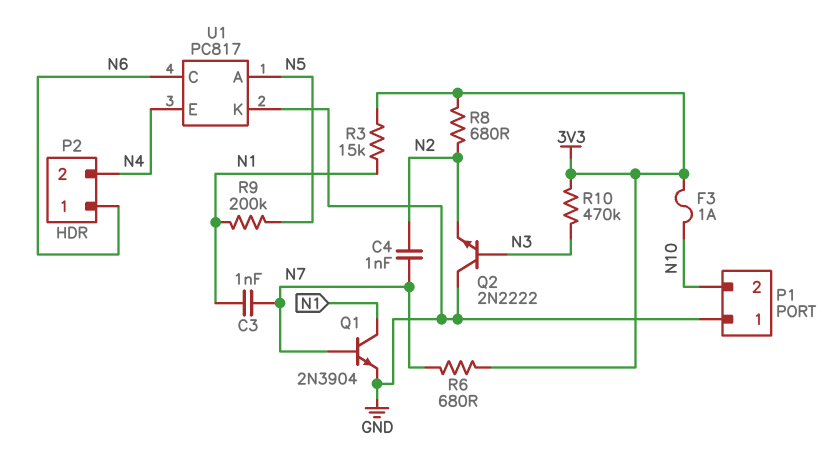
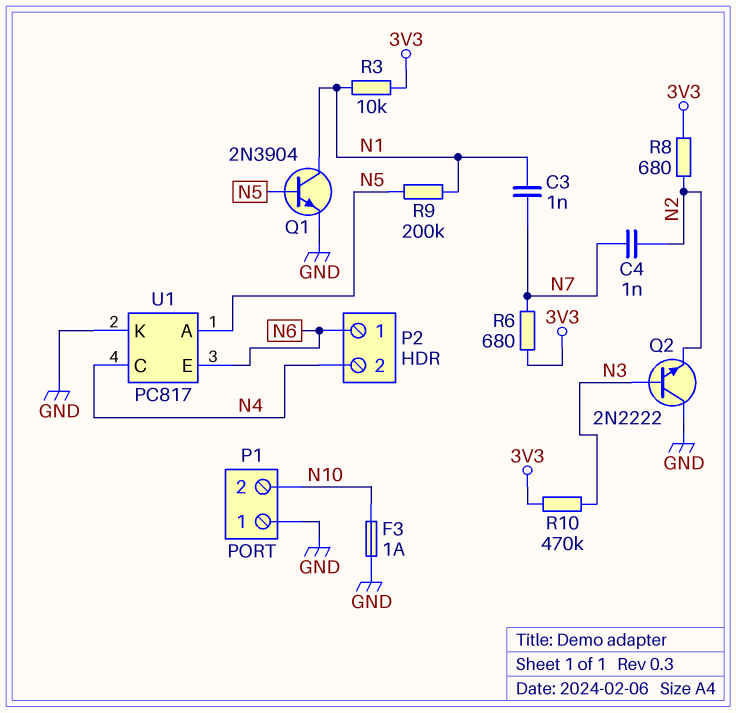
F3: 1A (3V3, N10) -> 1A (GND, N10)
Q1: NPN 2N3904 (B N7, C N1, E GND) -> NPN 2N3904 (B N5, C N1, E GND)
R3: 15k (3V3, N1) -> 10k (3V3, N1)
U1 pin C: N6 -> N4
U1 pin E: N4 -> N6

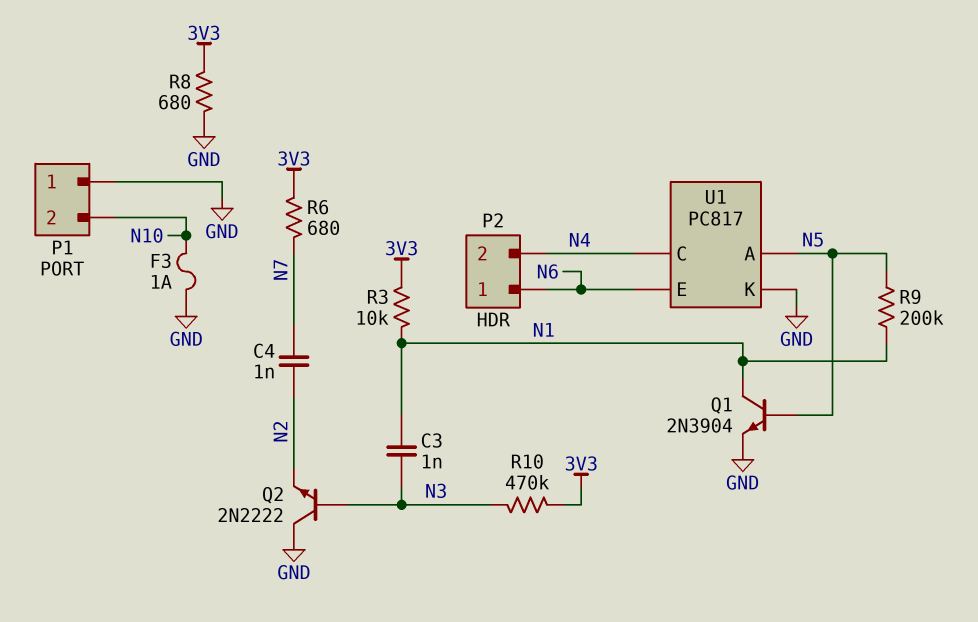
C3: 1nF (N1, N7) -> 1nF (N1, N3)
R8: 680 (3V3, N2) -> 680 (3V3, GND)

